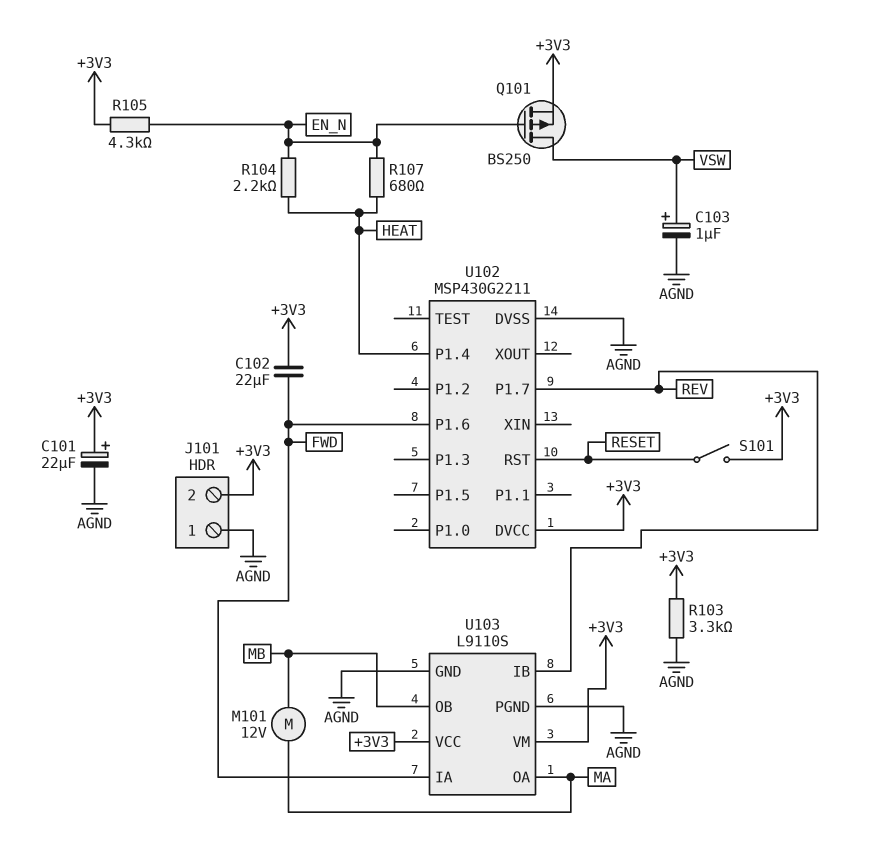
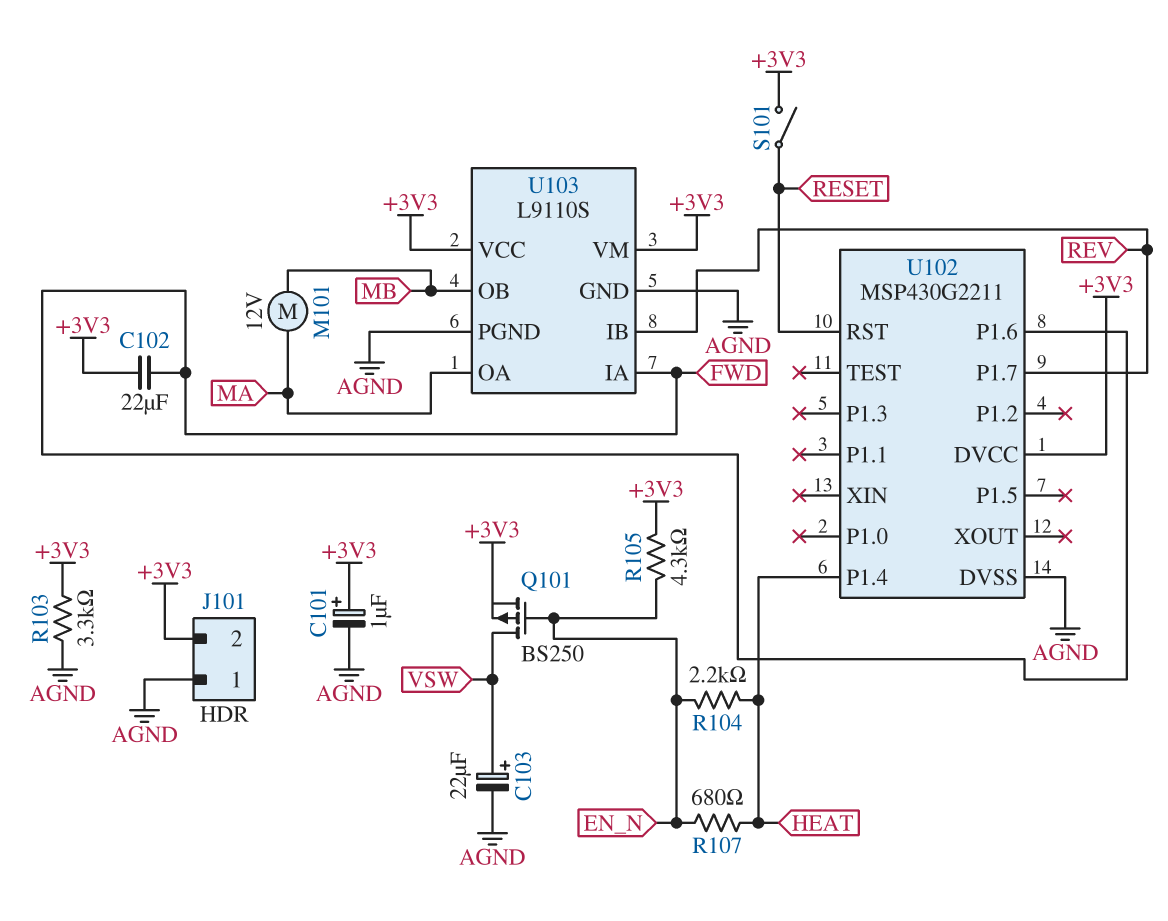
C101: 22uF (plus +3V3, minus AGND) -> 1uF (plus +3V3, minus AGND)
C103: 1uF (plus VSW, minus AGND) -> 22uF (plus VSW, minus AGND)

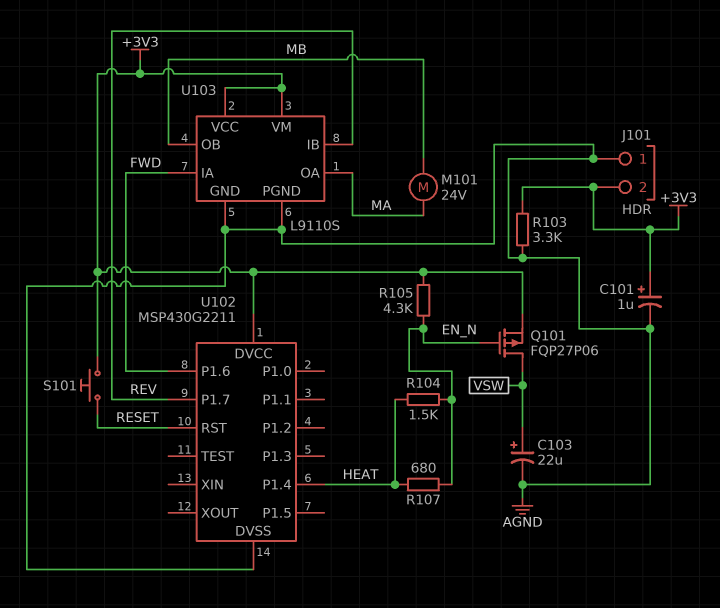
C102: 22uF (+3V3, FWD) -> none
M101: motor 12V (MA, MB) -> motor 24V (MA, MB)
Q101: PMOS BS250 (G EN_N, D VSW, S +3V3) -> PMOS FQP27P06 (G EN_N, D VSW, S +3V3)
R104: 2.2k (EN_N, HEAT) -> 1.5k (EN_N, HEAT)
S101: switch (+3V3, RESET) -> button (+3V3, RESET)

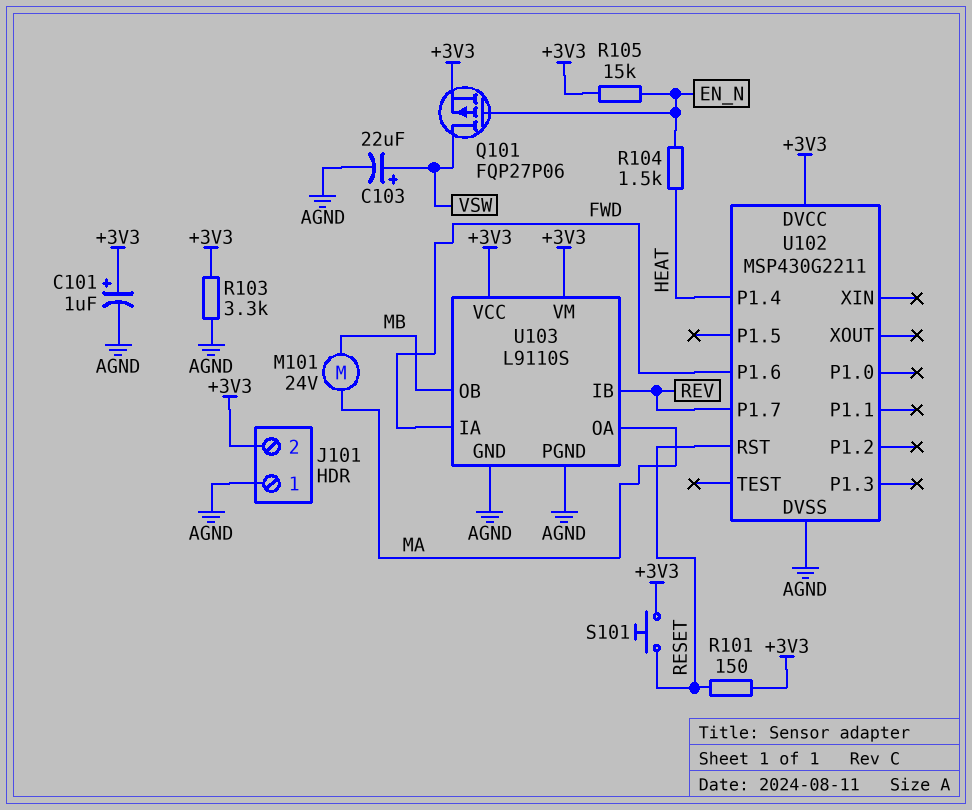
R101: none -> 150 (+3V3, RESET)
R105: 4.3k (+3V3, EN_N) -> 15k (+3V3, EN_N)
R107: 680 (EN_N, HEAT) -> none

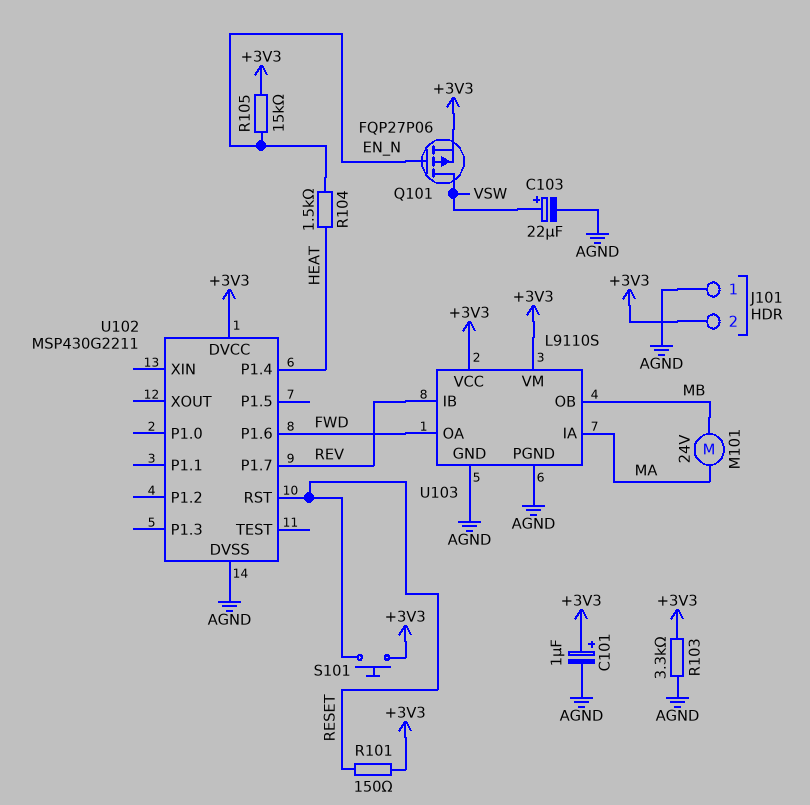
U103 pin IA: FWD -> MA
U103 pin OA: MA -> FWD

